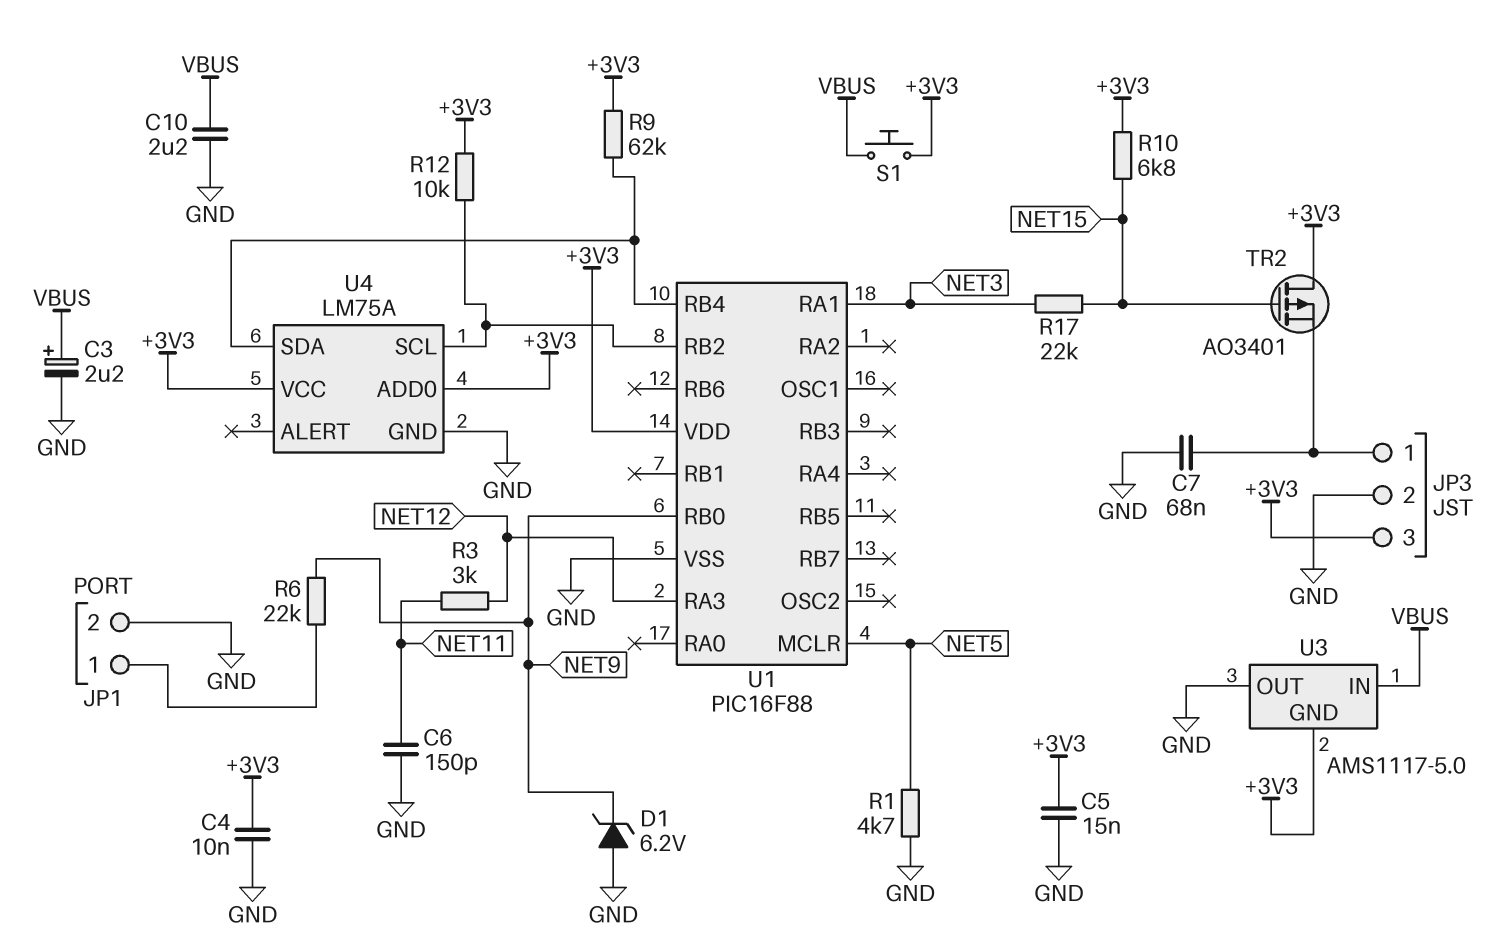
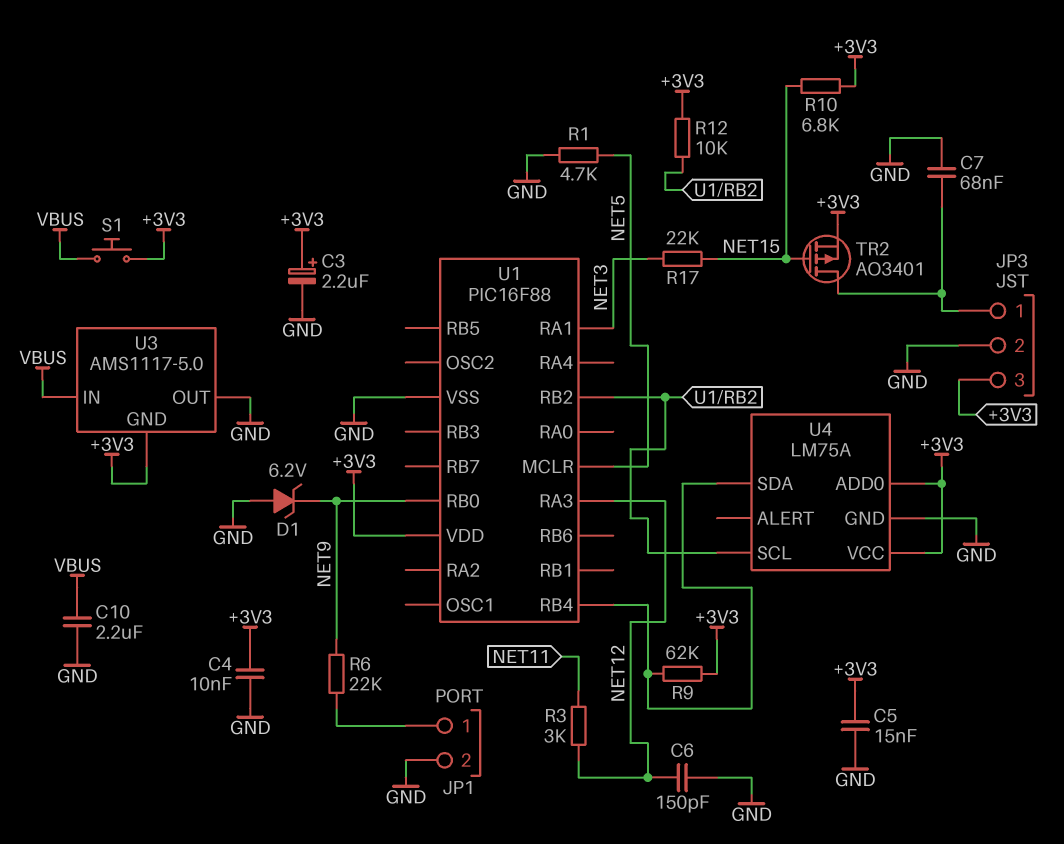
C3: 2.2uF (plus VBUS, minus GND) -> 2.2uF (plus +3V3, minus GND)
C6: 150pF (GND, NET11) -> 150pF (GND, NET12)
TR2: PMOS AO3401 (G NET15, D +3V3, S JP3/1) -> PMOS AO3401 (G NET15, D JP3/1, S +3V3)

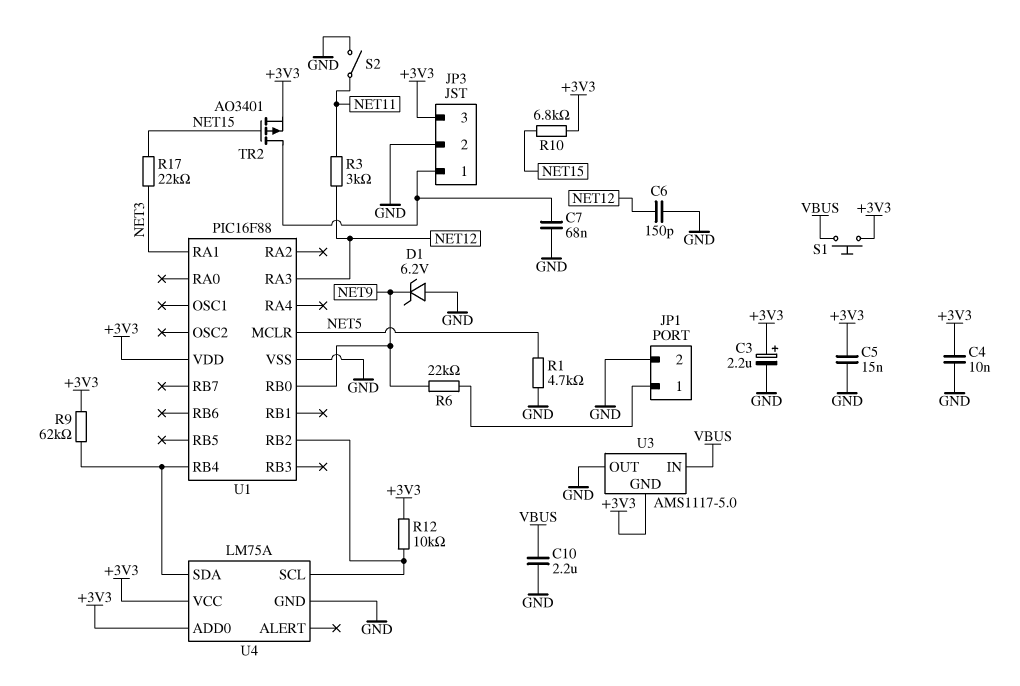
S2: none -> switch (GND, NET11)

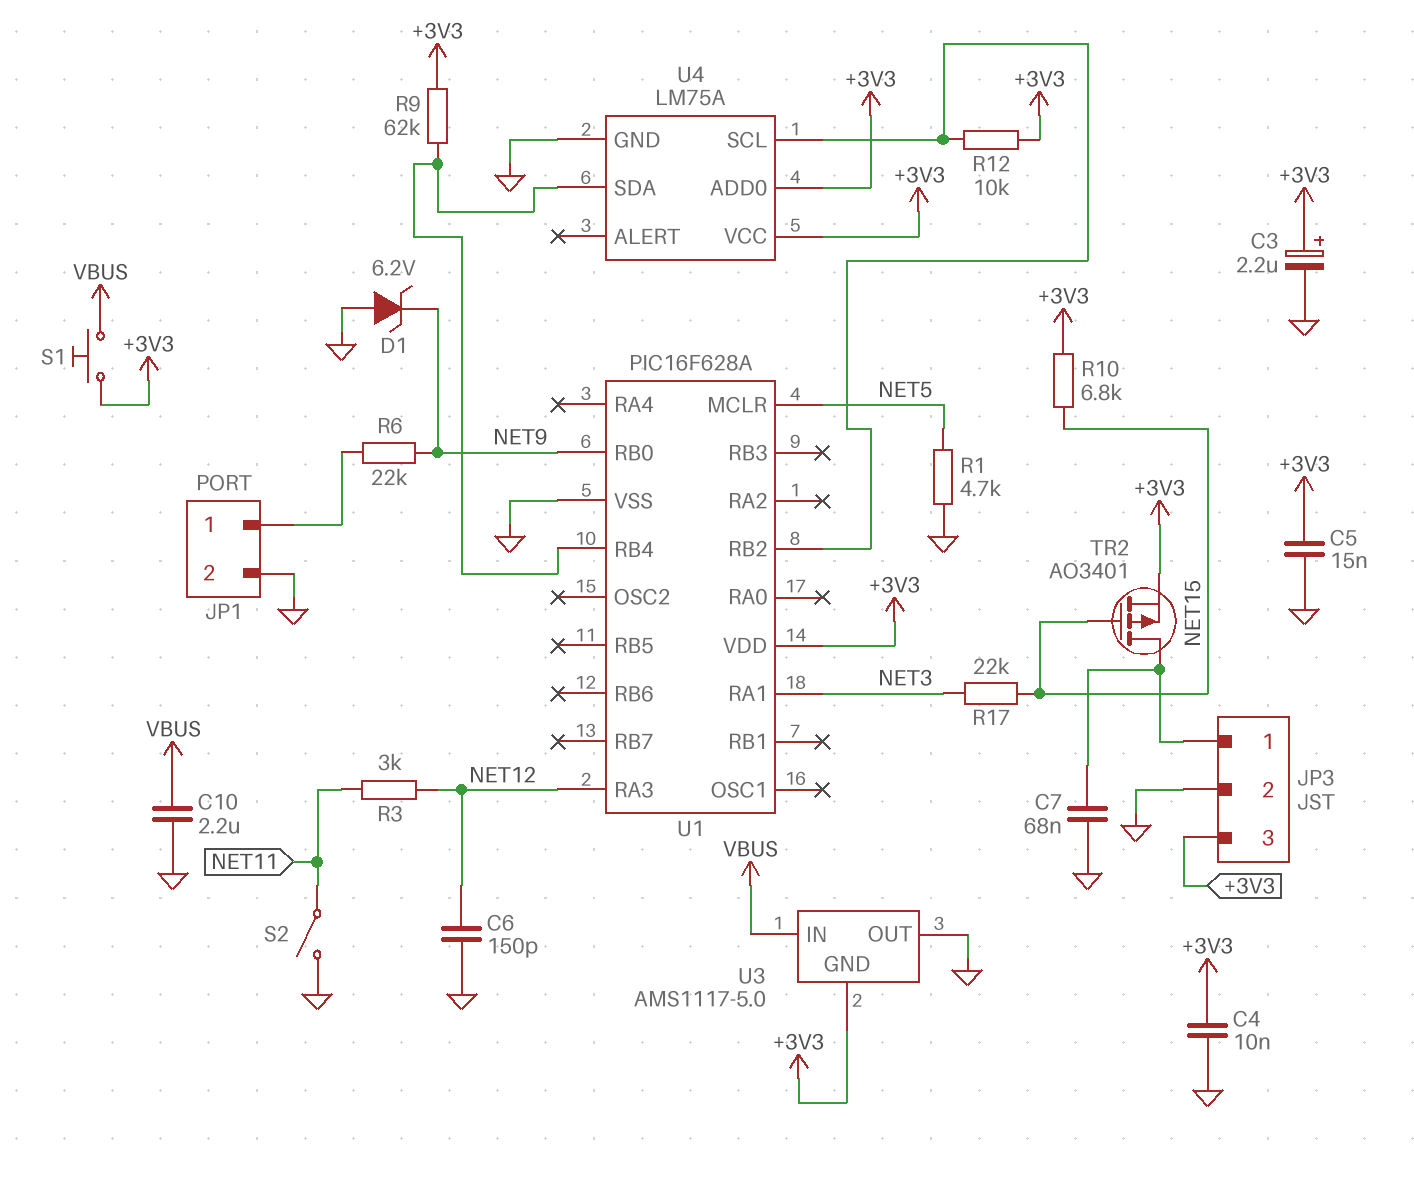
U1: PIC16F88 -> PIC16F628A

